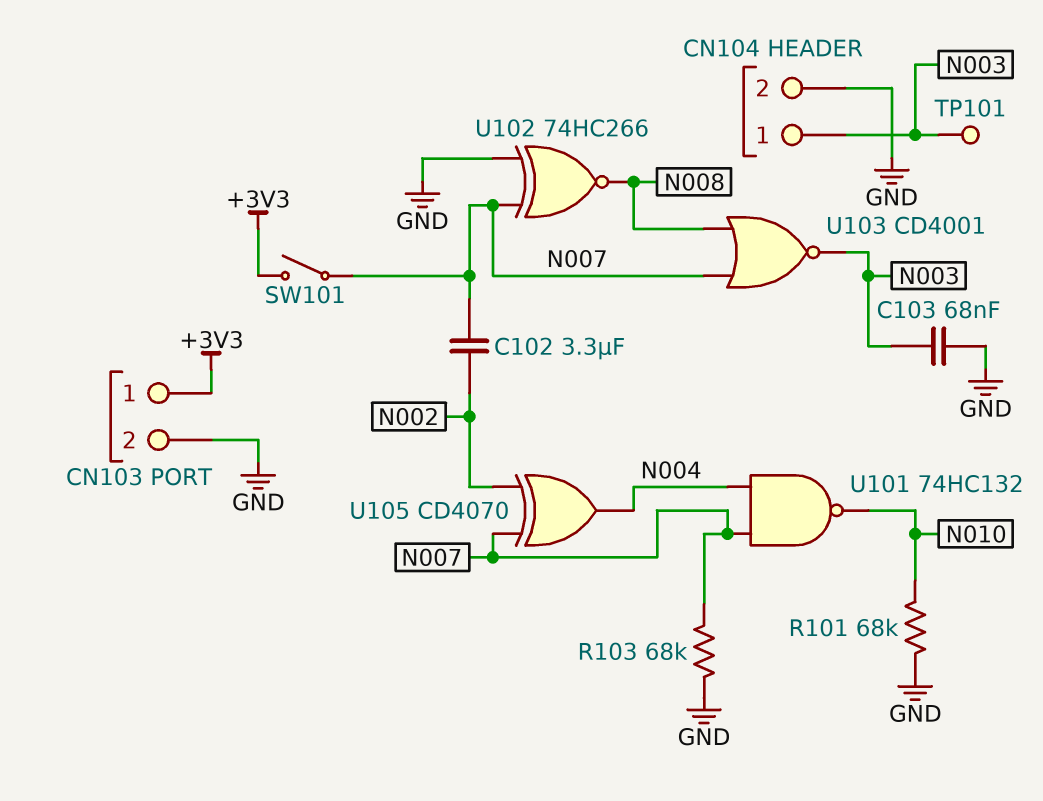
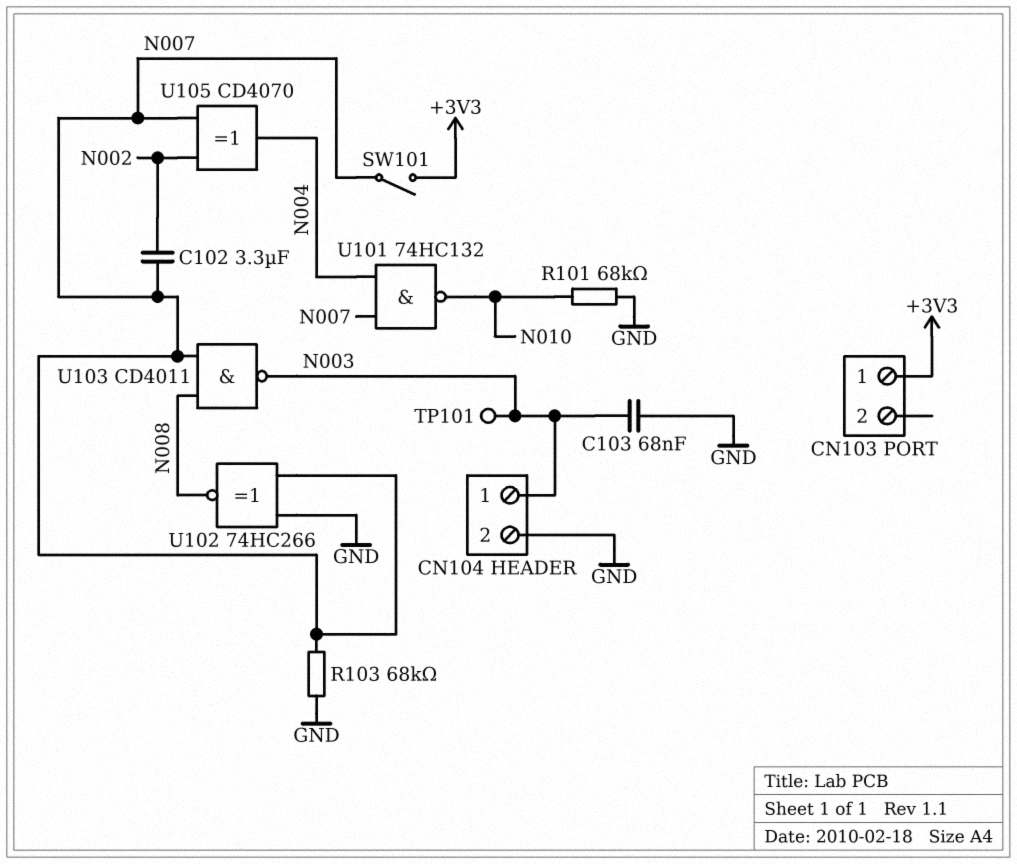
CN103 pin 2: GND -> none
U103: NOR CD4001 (in N007, in N008, out N003) -> NAND CD4011 (in N007, in N008, out N003)

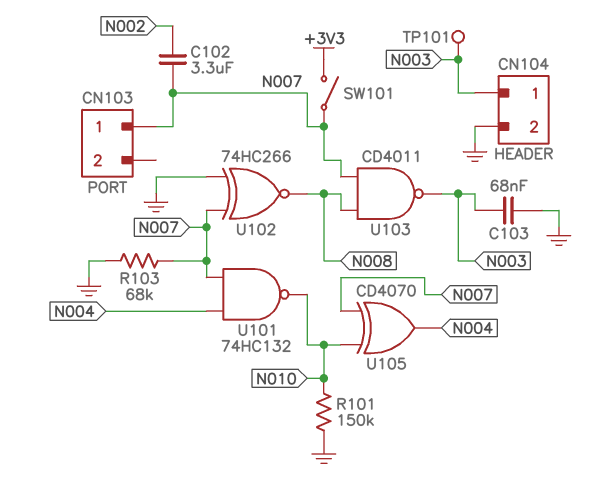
CN103 pin 1: +3V3 -> N007
R101: 68k (GND, N010) -> 150k (GND, N010)
U105: XOR CD4070 (in N002, in N007, out N004) -> XOR CD4070 (in N007, in N010, out N004)

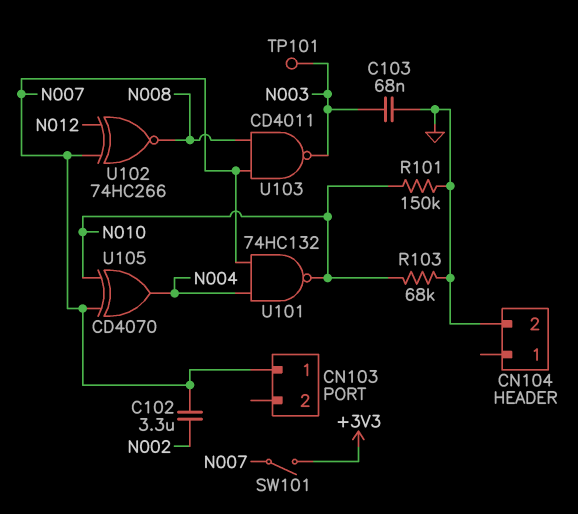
CN104 pin 1: N003 -> none
R103: 68k (GND, N007) -> 68k (GND, N010)
U102: XNOR 74HC266 (in GND, in N007, out N008) -> XNOR 74HC266 (in N007, in N012, out N008)

